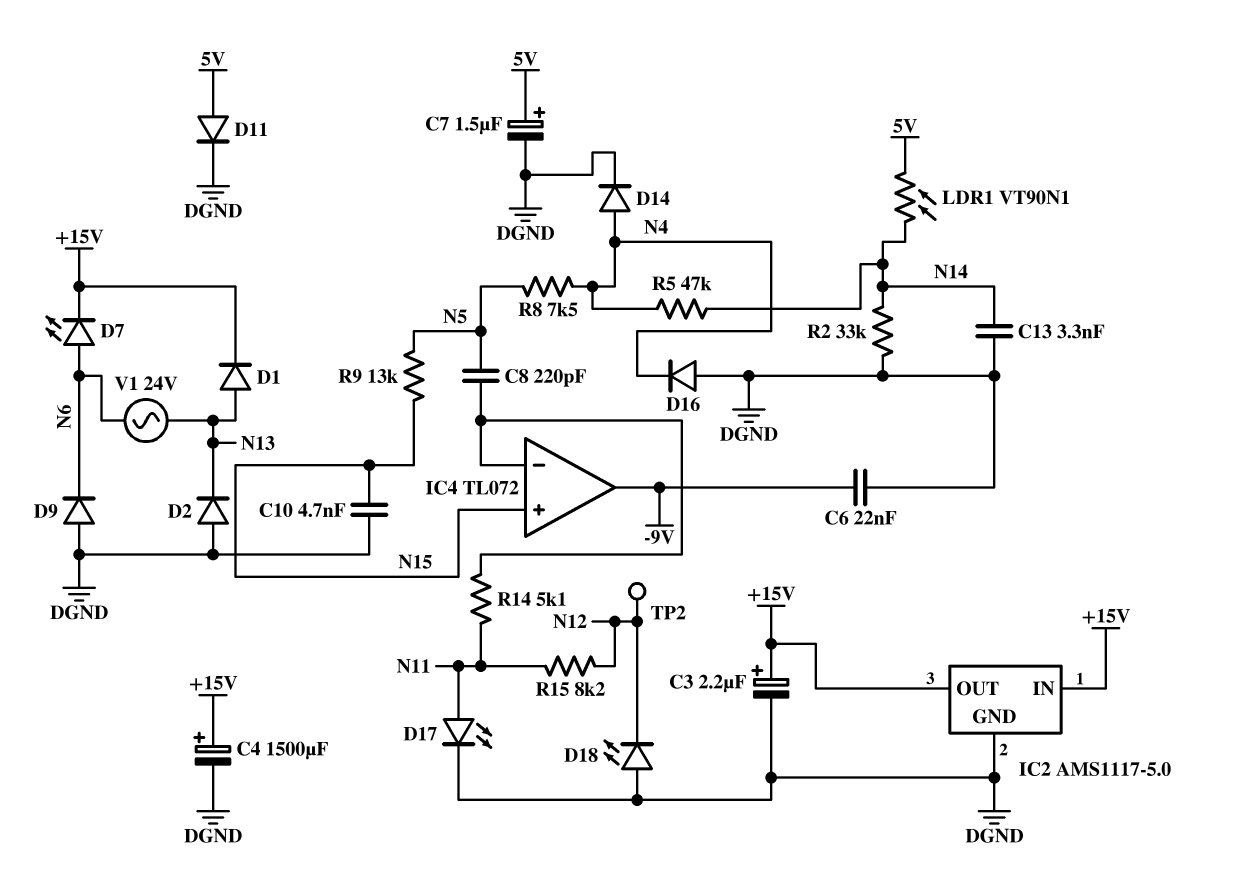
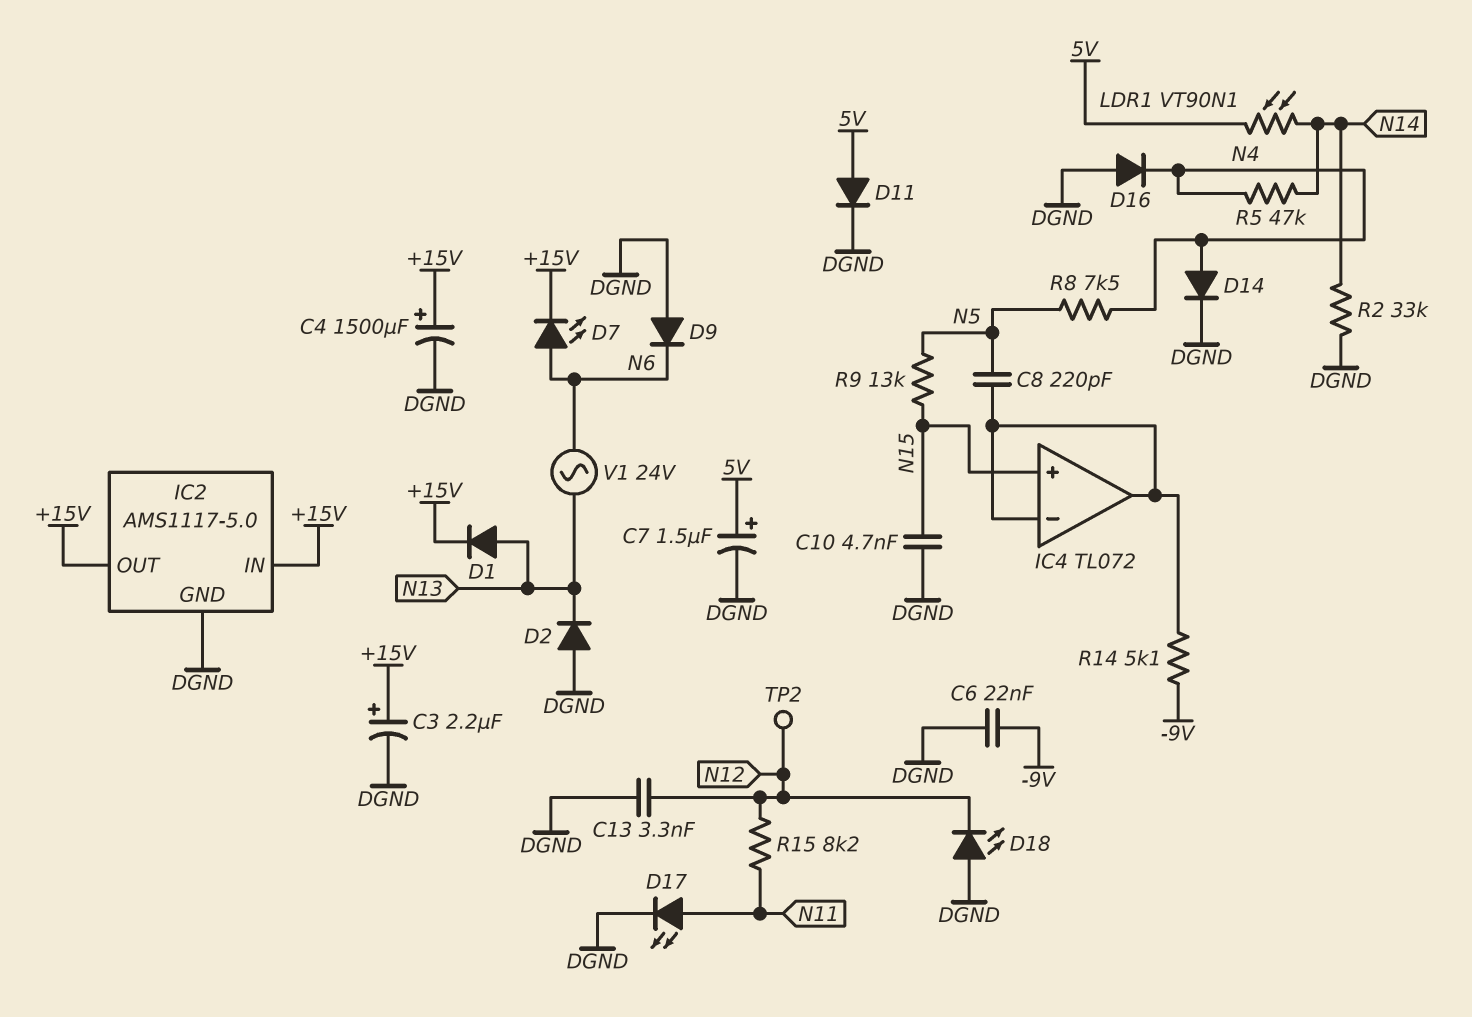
C13: 3.3nF (DGND, N14) -> 3.3nF (DGND, N12)
IC4 pin out: -9V -> IC4/in-
R14: 5.1k (IC4/in-, N11) -> 5.1k (-9V, IC4/in-)

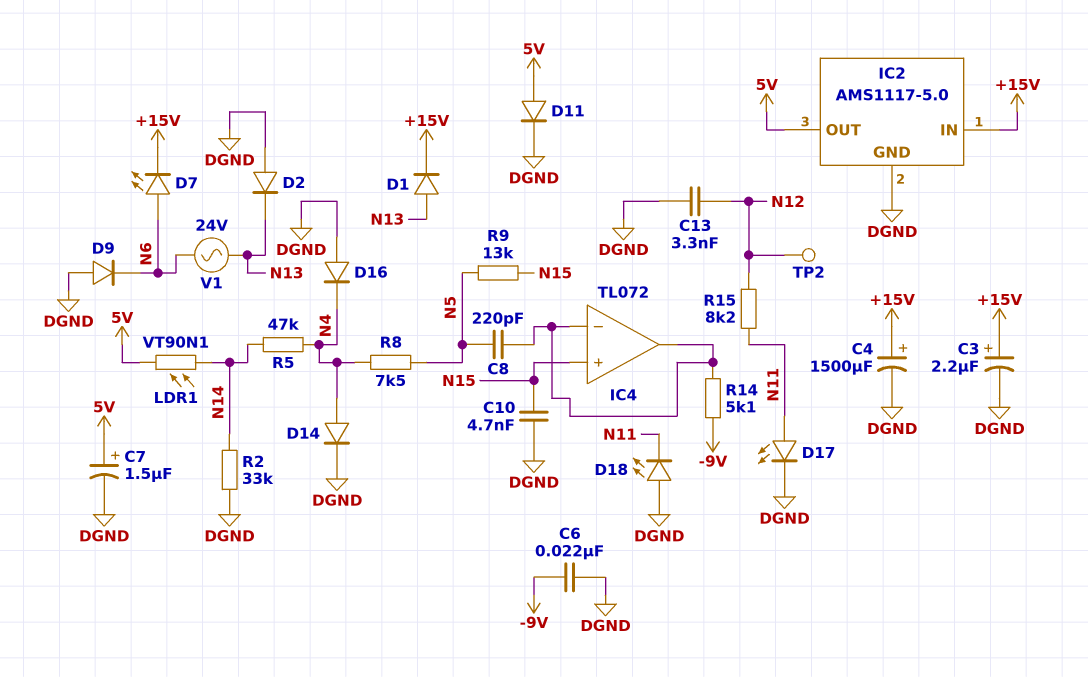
D18: LED (A DGND, K N12) -> LED (A DGND, K N11)
IC2 pin OUT: +15V -> 5V

